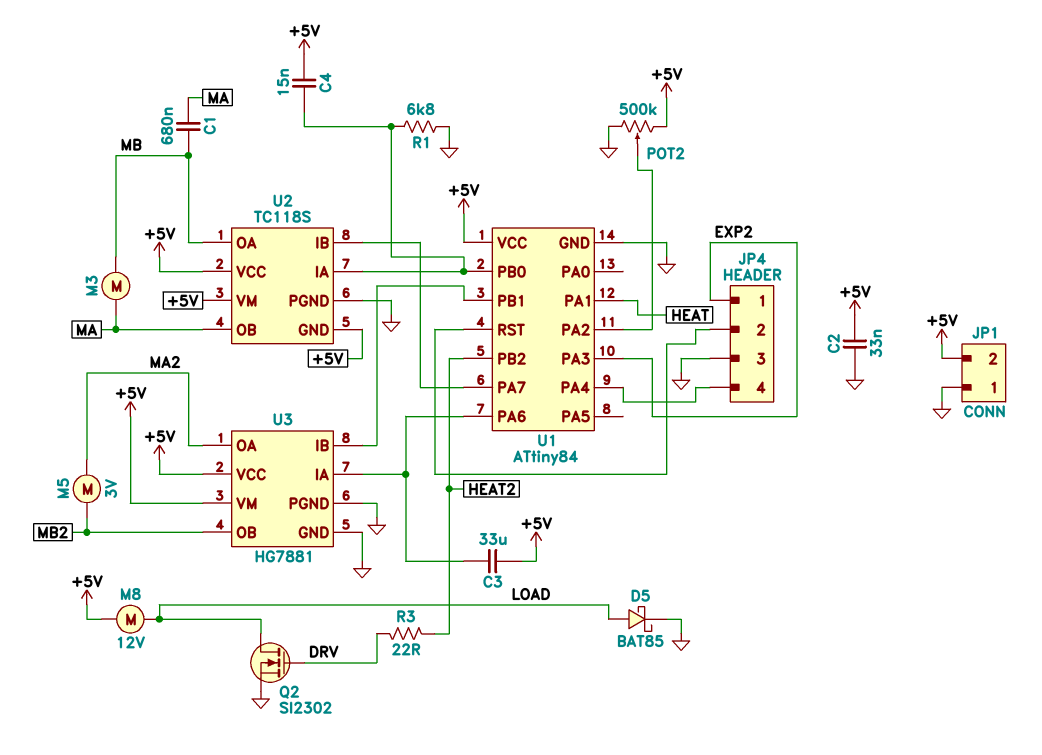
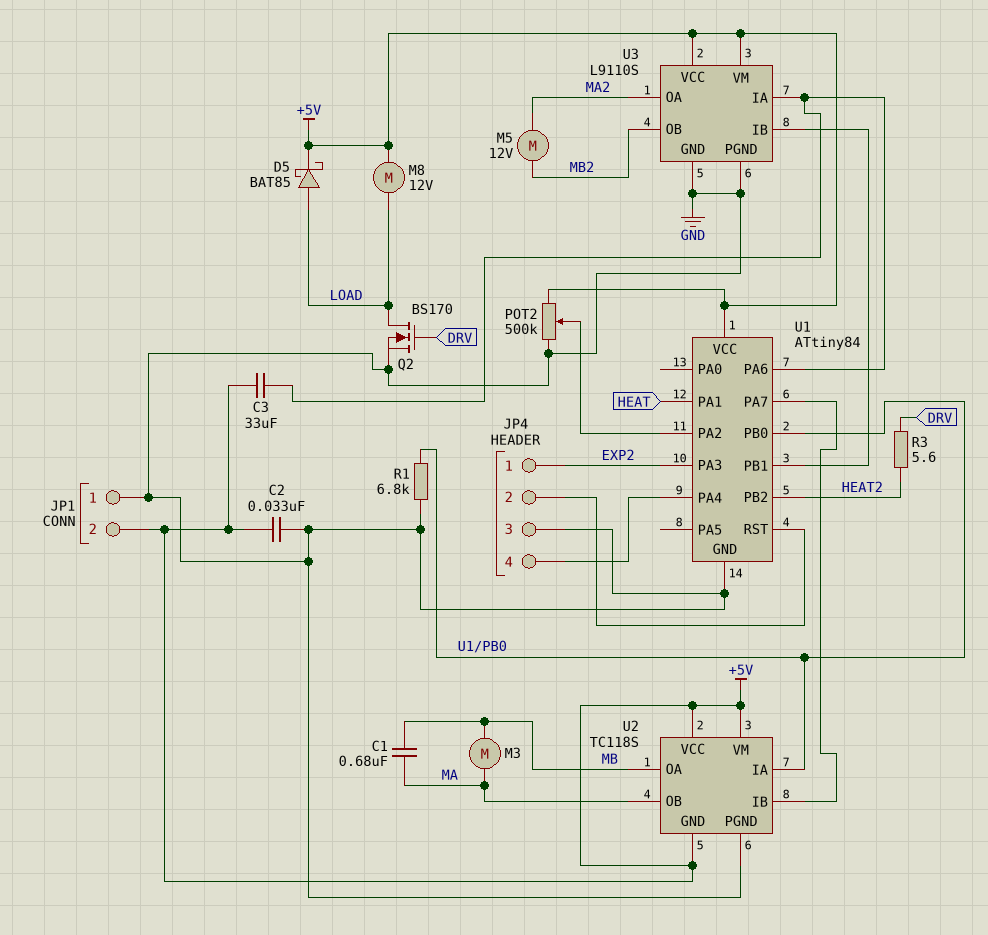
C4: 15nF (+5V, U1/PB0) -> none
D5: schottky BAT85 (A LOAD, K GND) -> schottky BAT85 (A LOAD, K +5V)
M5: motor 3V (MA2, MB2) -> motor 12V (MA2, MB2)
Q2: NMOS SI2302 (G DRV, D LOAD, S GND) -> NMOS BS170 (G DRV, D LOAD, S GND)
R3: 22 (DRV, HEAT2) -> 5.6 (DRV, HEAT2)
U3: HG7881 -> L9110S

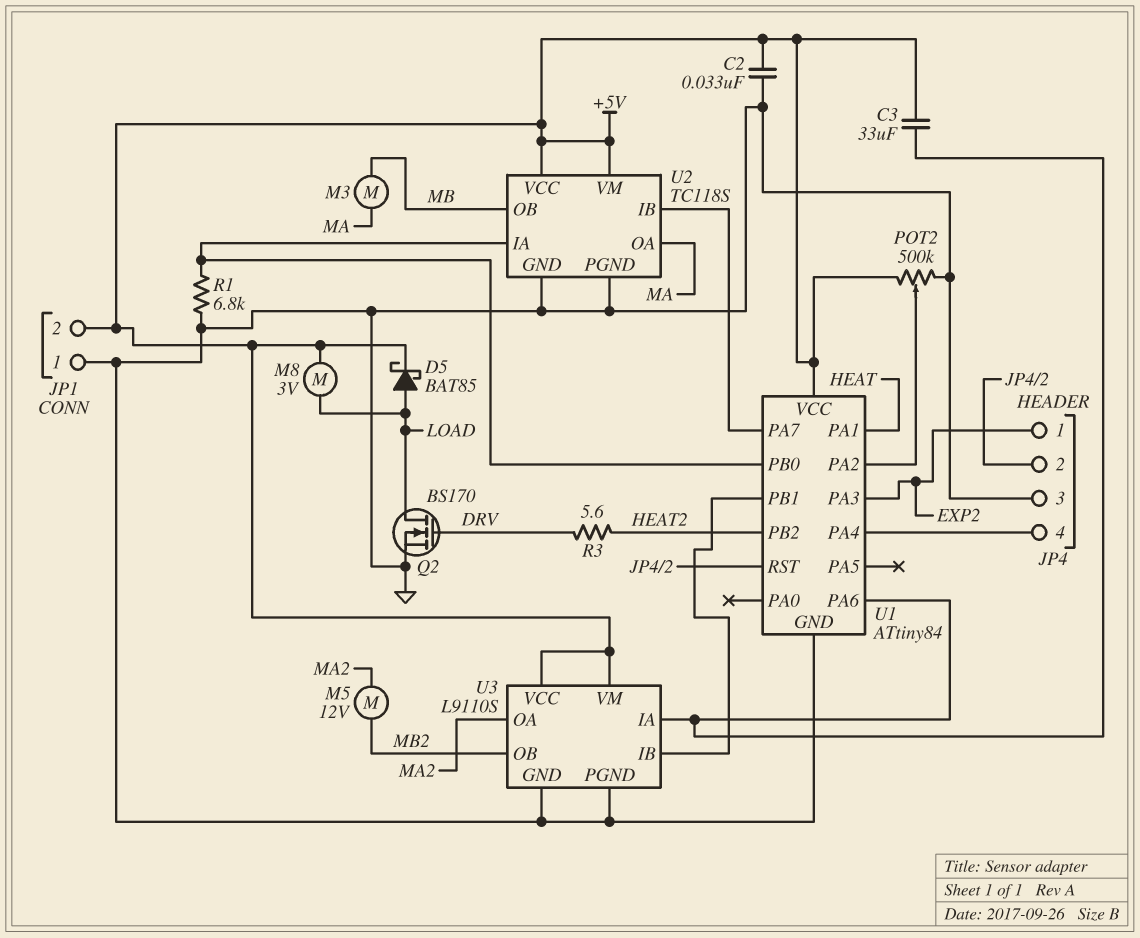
C1: 680nF (MA, MB) -> none
M8: motor 12V (+5V, LOAD) -> motor 3V (+5V, LOAD)
U2 pin GND: +5V -> GND
U2 pin OA: MB -> MA
U2 pin OB: MA -> MB

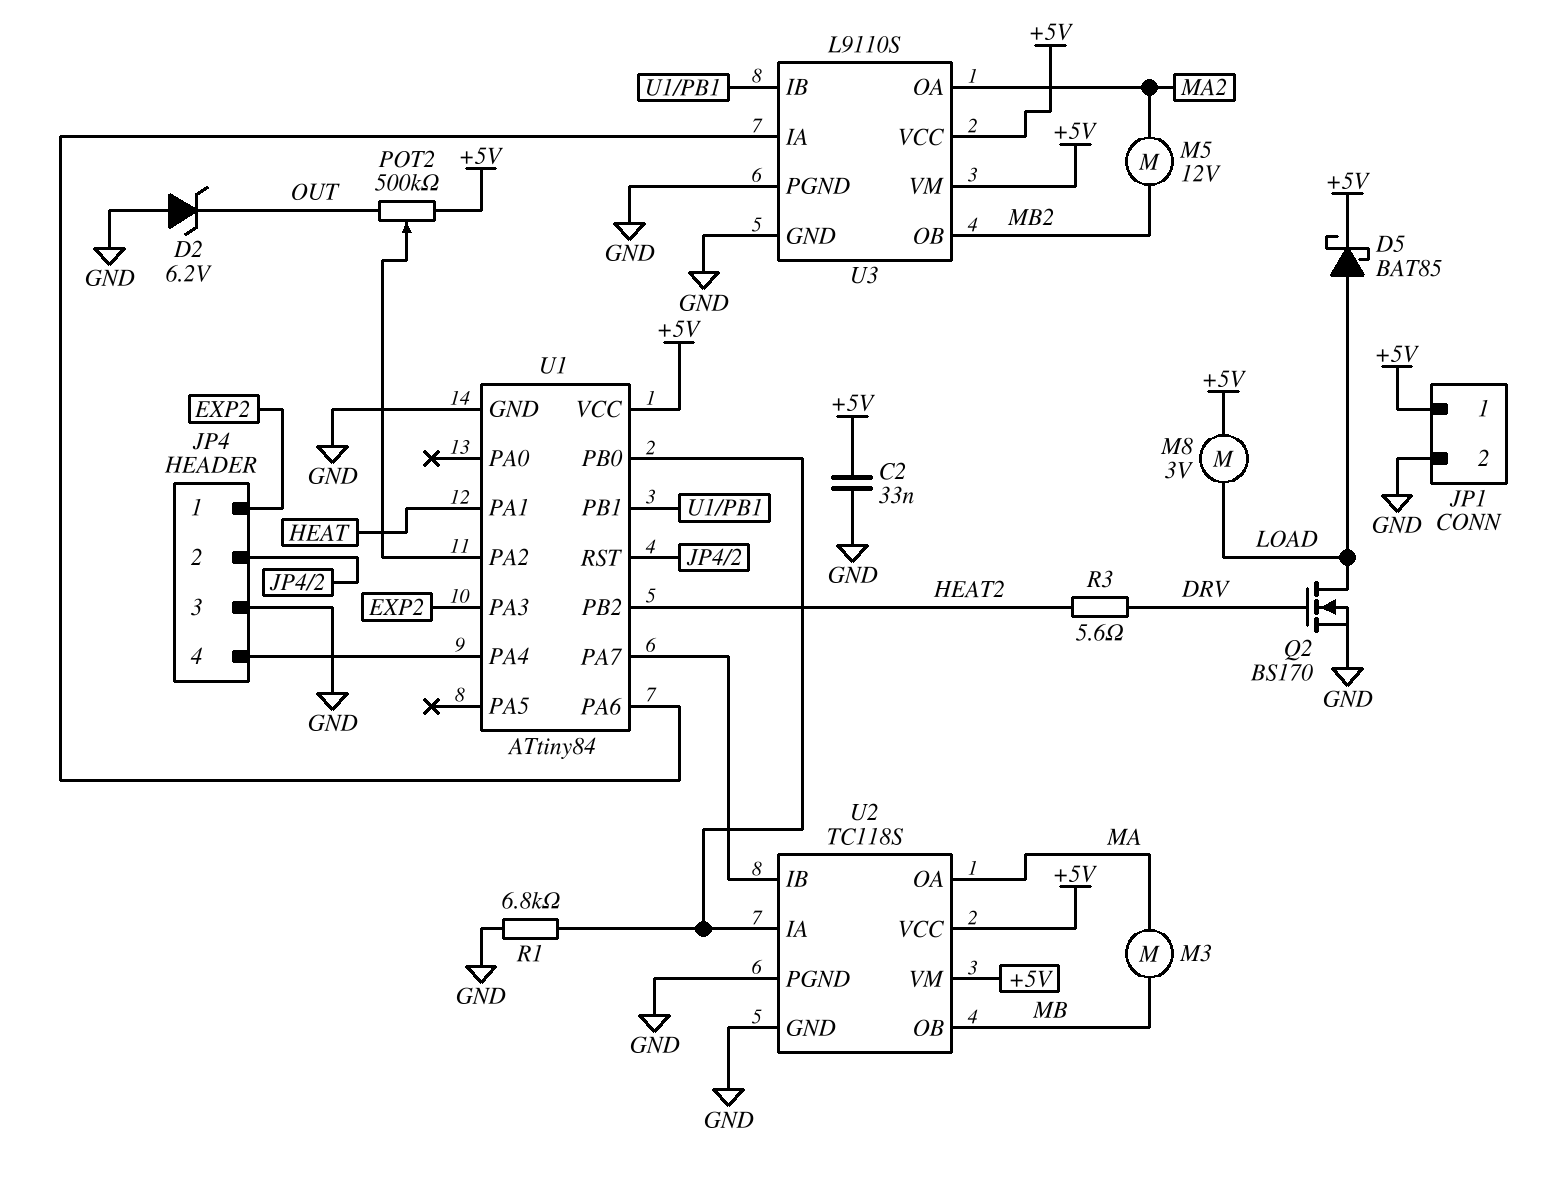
C3: 33uF (+5V, U1/PA6) -> none
D2: none -> zener 6.2V (A GND, K OUT)
JP1 pin 1: GND -> +5V
JP1 pin 2: +5V -> GND
POT2: 500k (+5V, GND, wiper U1/PA2) -> 500k (+5V, OUT, wiper U1/PA2)

